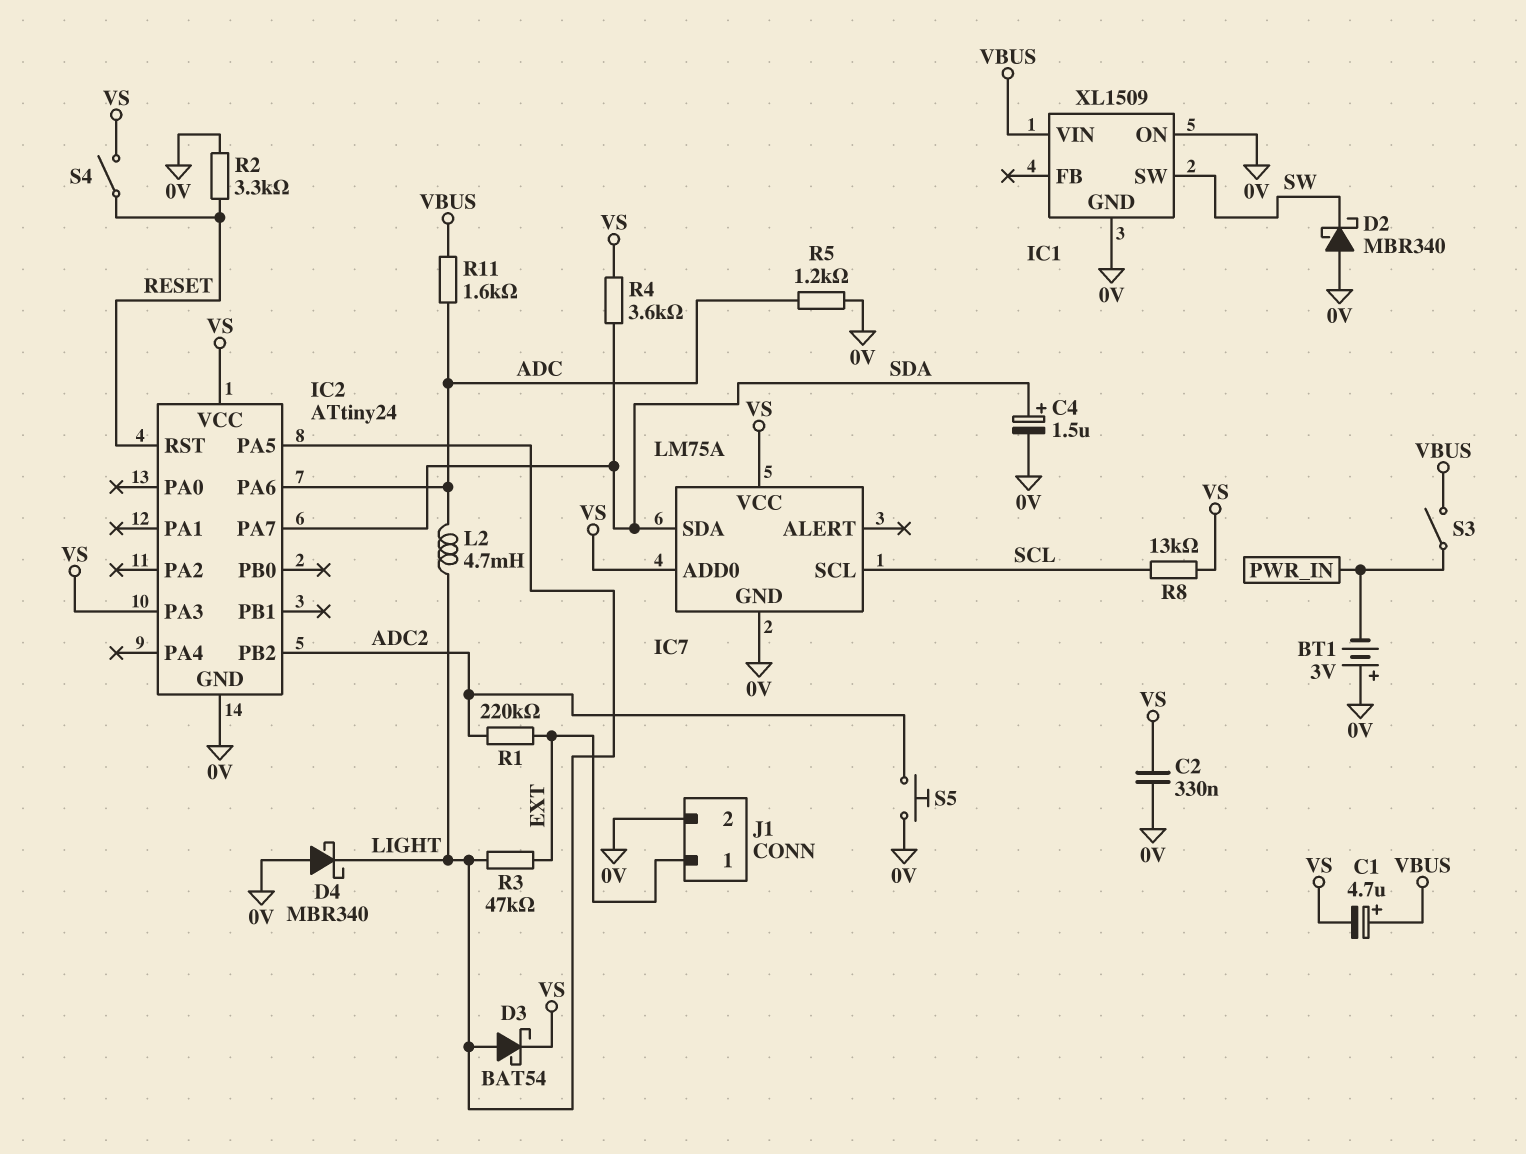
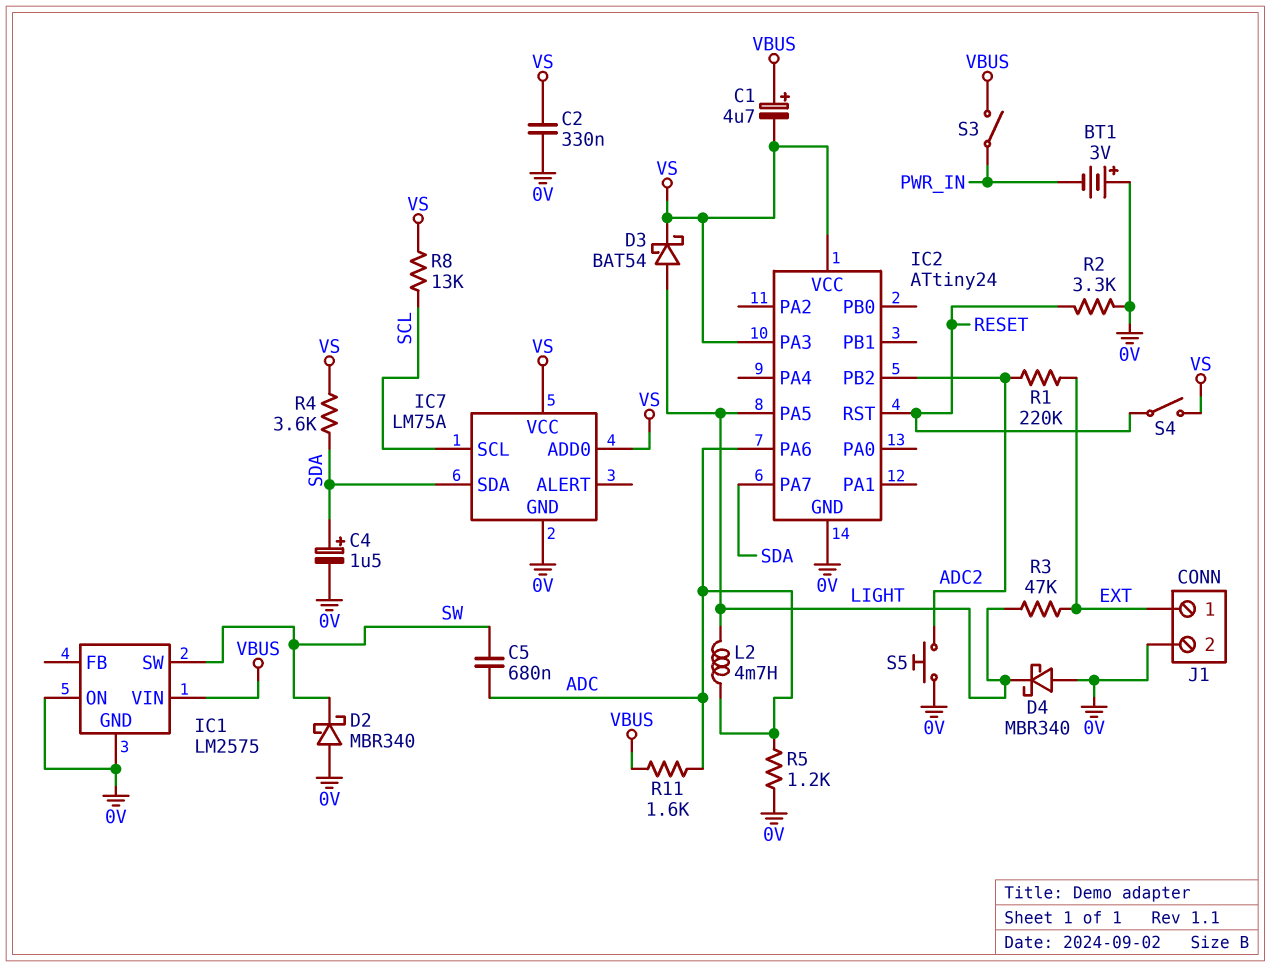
C5: none -> 680nF (ADC, SW)
IC1: XL1509 -> LM2575

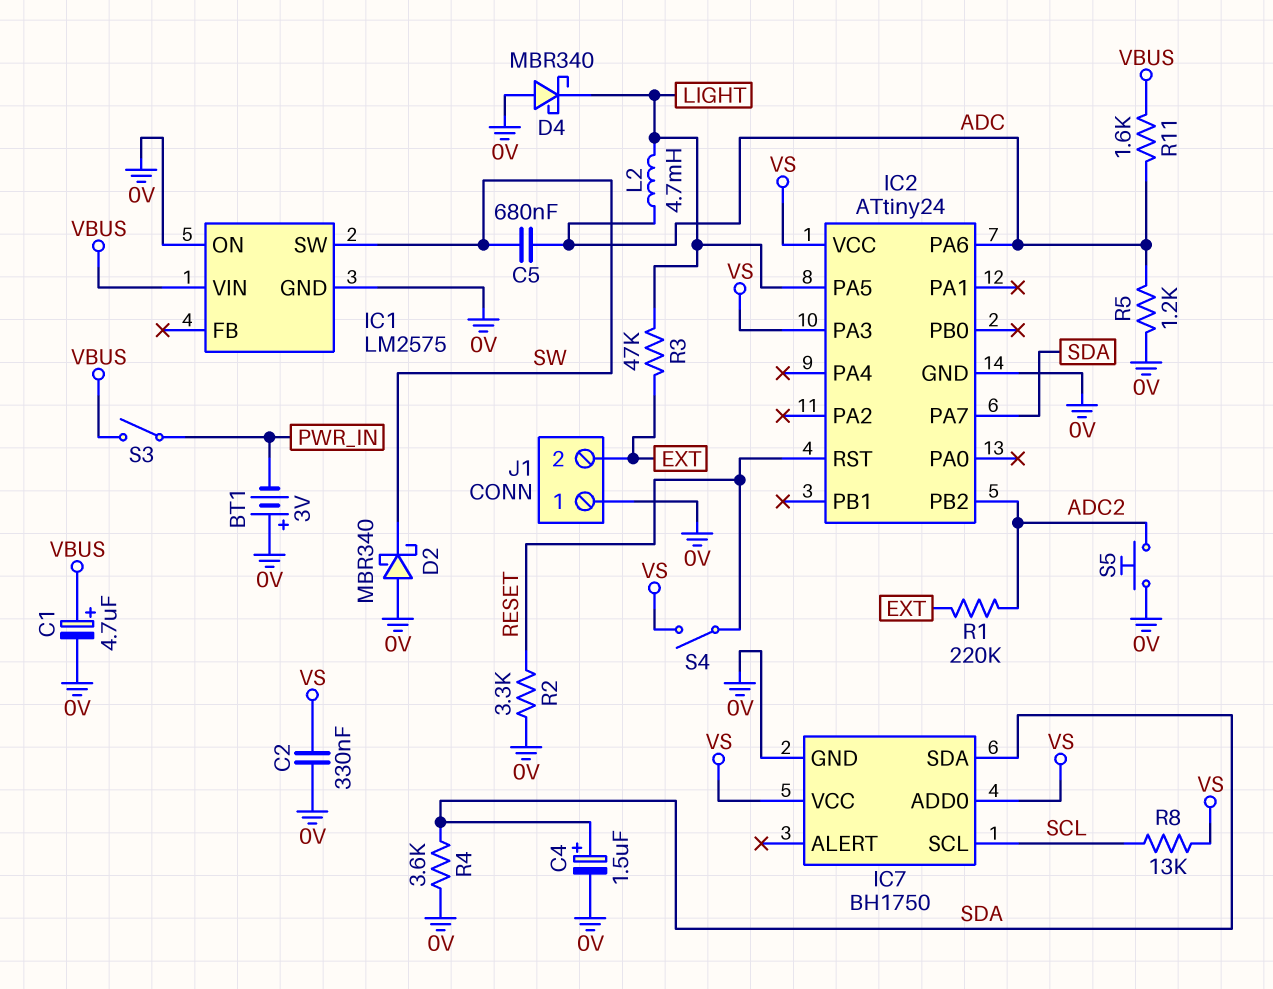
C1: 4.7uF (plus VBUS, minus VS) -> 4.7uF (plus VBUS, minus 0V)
D3: schottky BAT54 (A LIGHT, K VS) -> none
IC7: LM75A -> BH1750
J1 pin 1: EXT -> 0V
J1 pin 2: 0V -> EXT
R4: 3.6k (SDA, VS) -> 3.6k (0V, SDA)

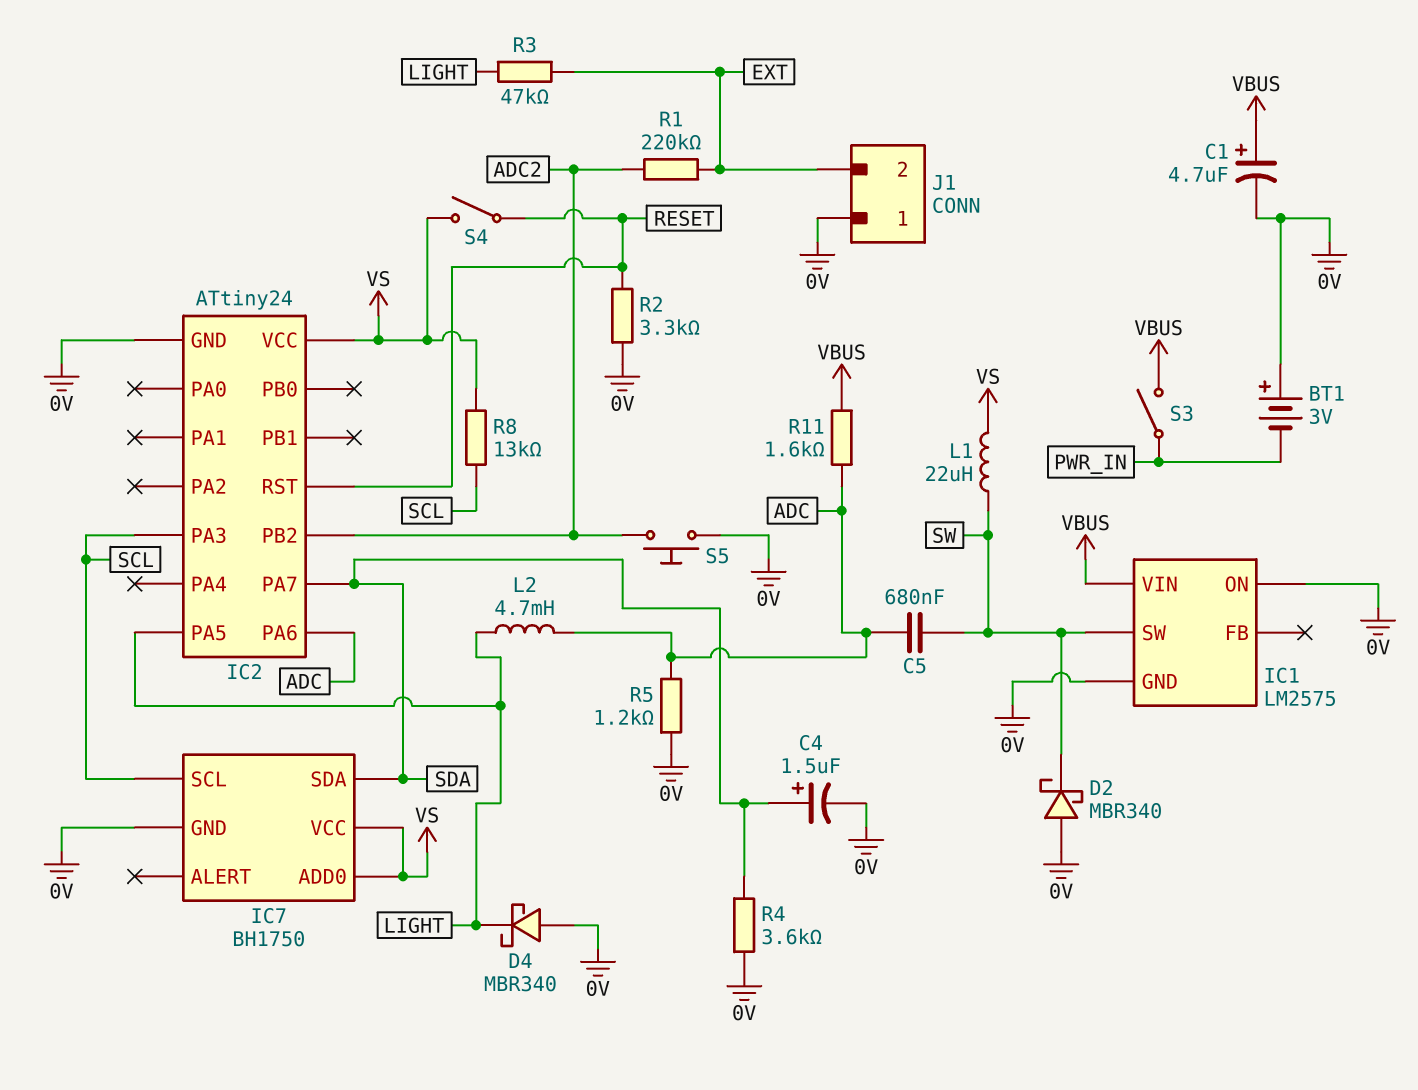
C2: 330nF (0V, VS) -> none
IC2 pin PA3: VS -> SCL
L1: none -> 22uH (SW, VS)

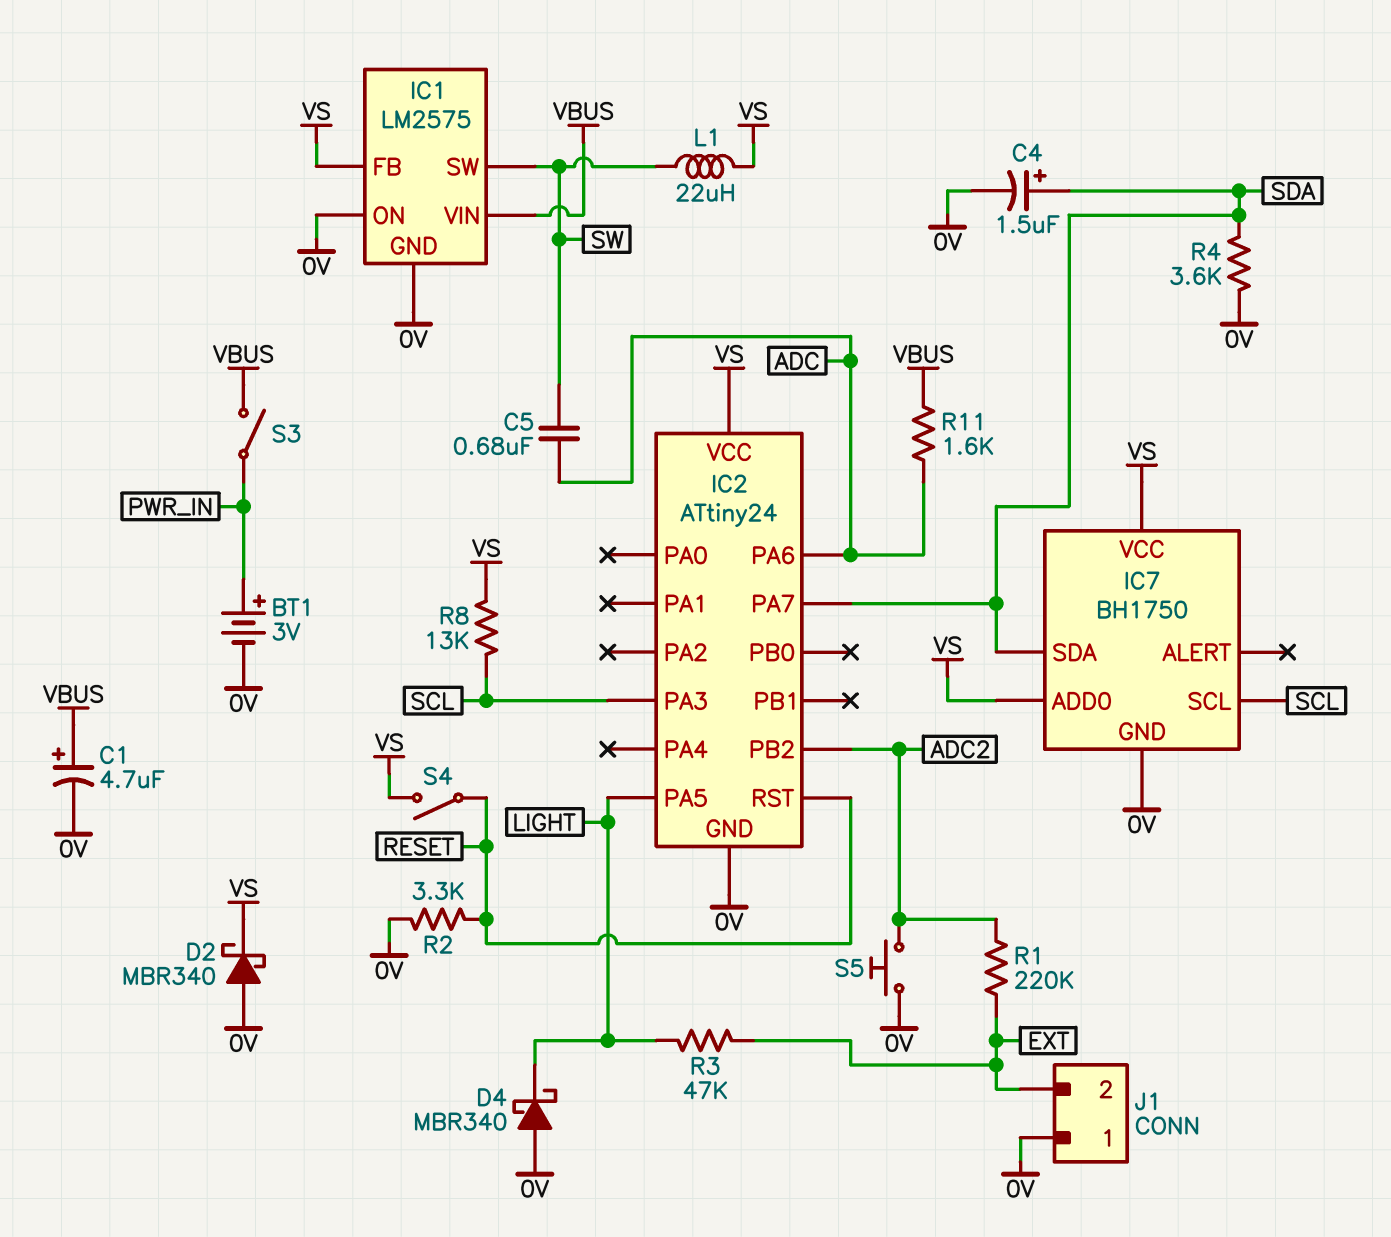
BT1: 3V (plus 0V, minus PWR_IN) -> 3V (plus PWR_IN, minus 0V)
D2: schottky MBR340 (A 0V, K SW) -> schottky MBR340 (A 0V, K VS)
IC1 pin FB: none -> VS
L2: 4.7mH (ADC, LIGHT) -> none
R5: 1.2k (0V, ADC) -> none

